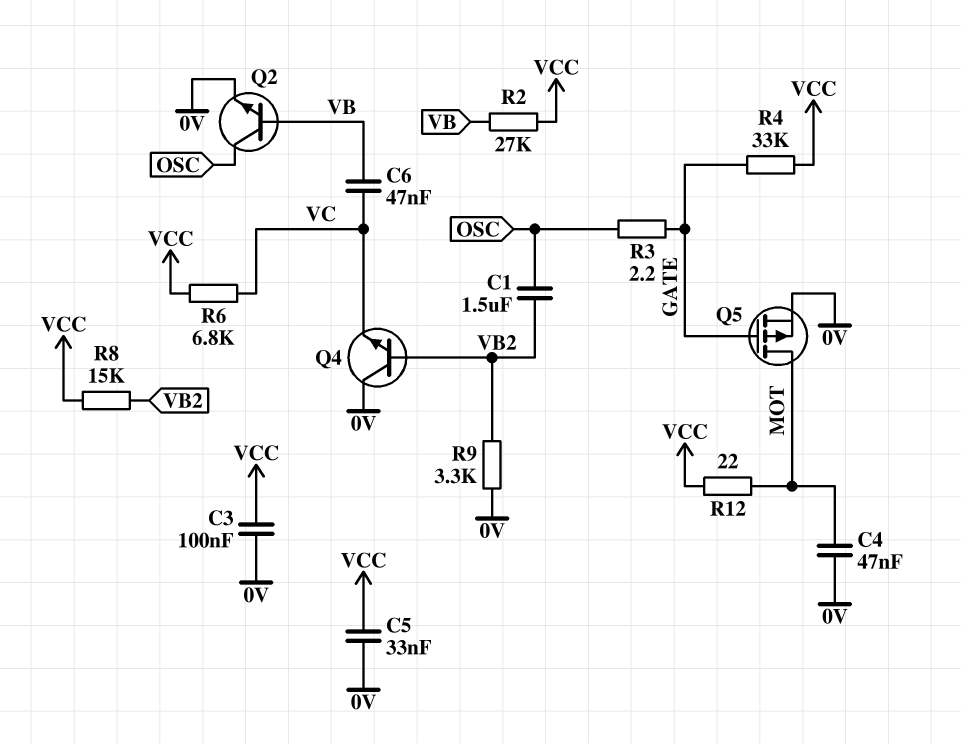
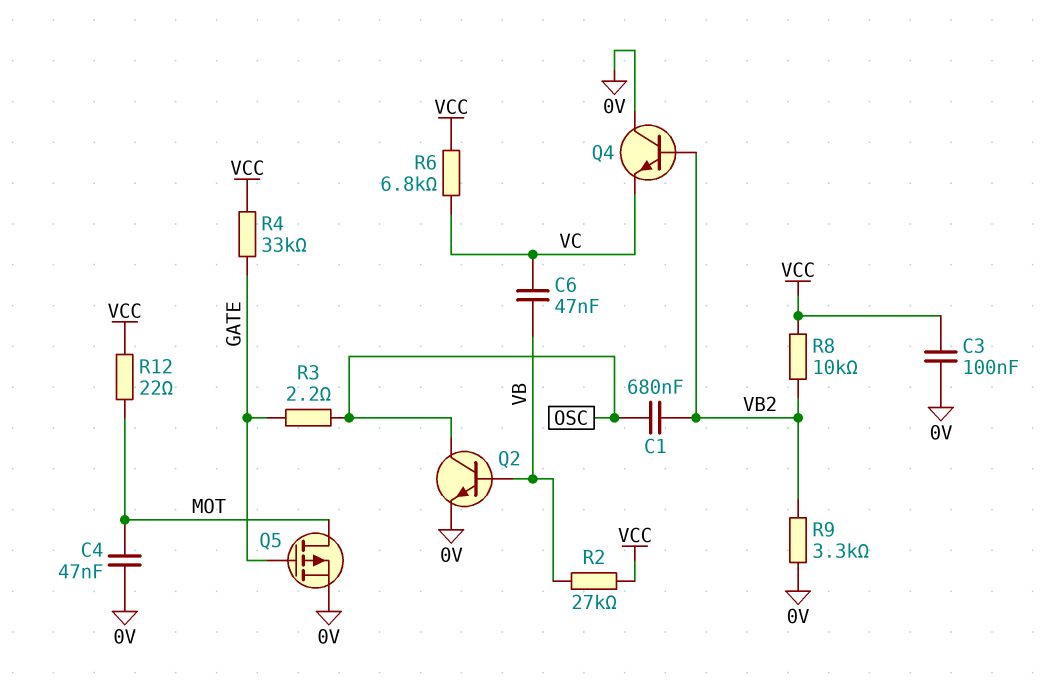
C1: 1.5uF (OSC, VB2) -> 680nF (OSC, VB2)
C5: 33nF (0V, VCC) -> none
R8: 15k (VB2, VCC) -> 10k (VB2, VCC)

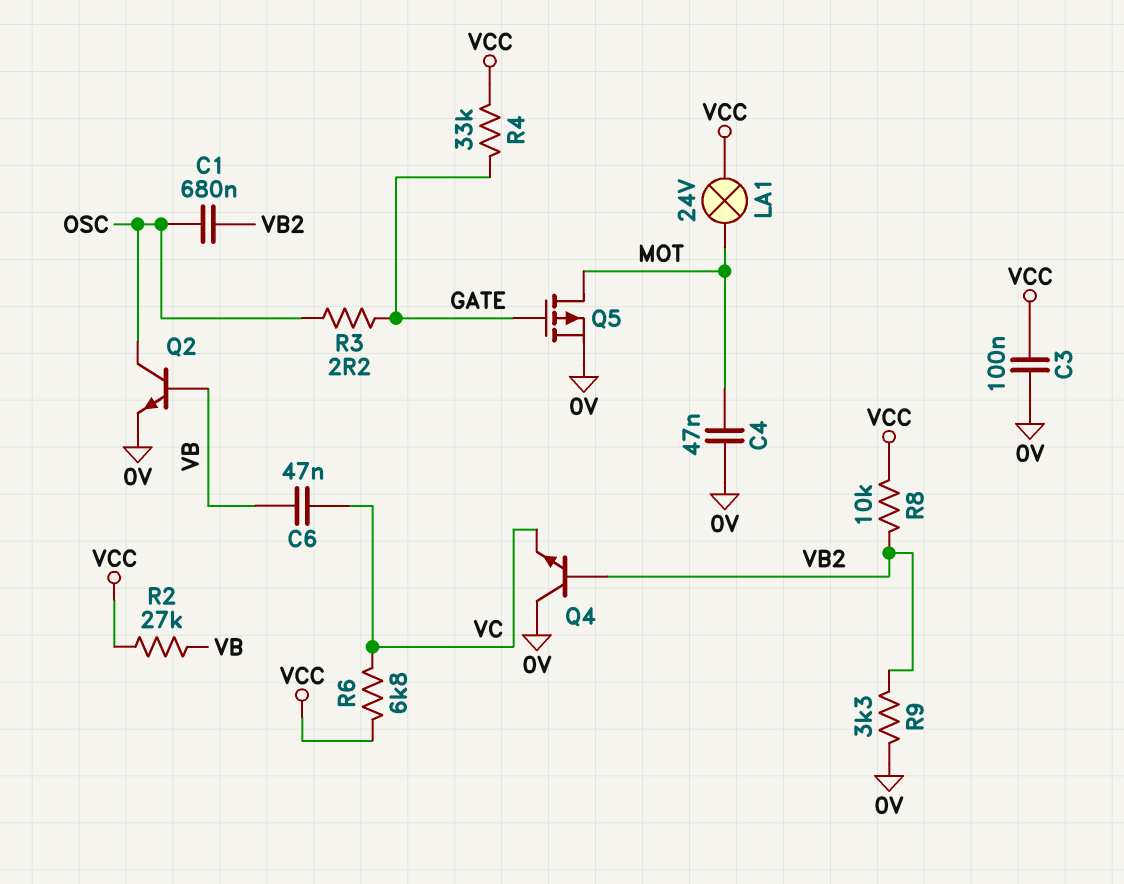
LA1: none -> lamp 24V (MOT, VCC)
R12: 22 (MOT, VCC) -> none

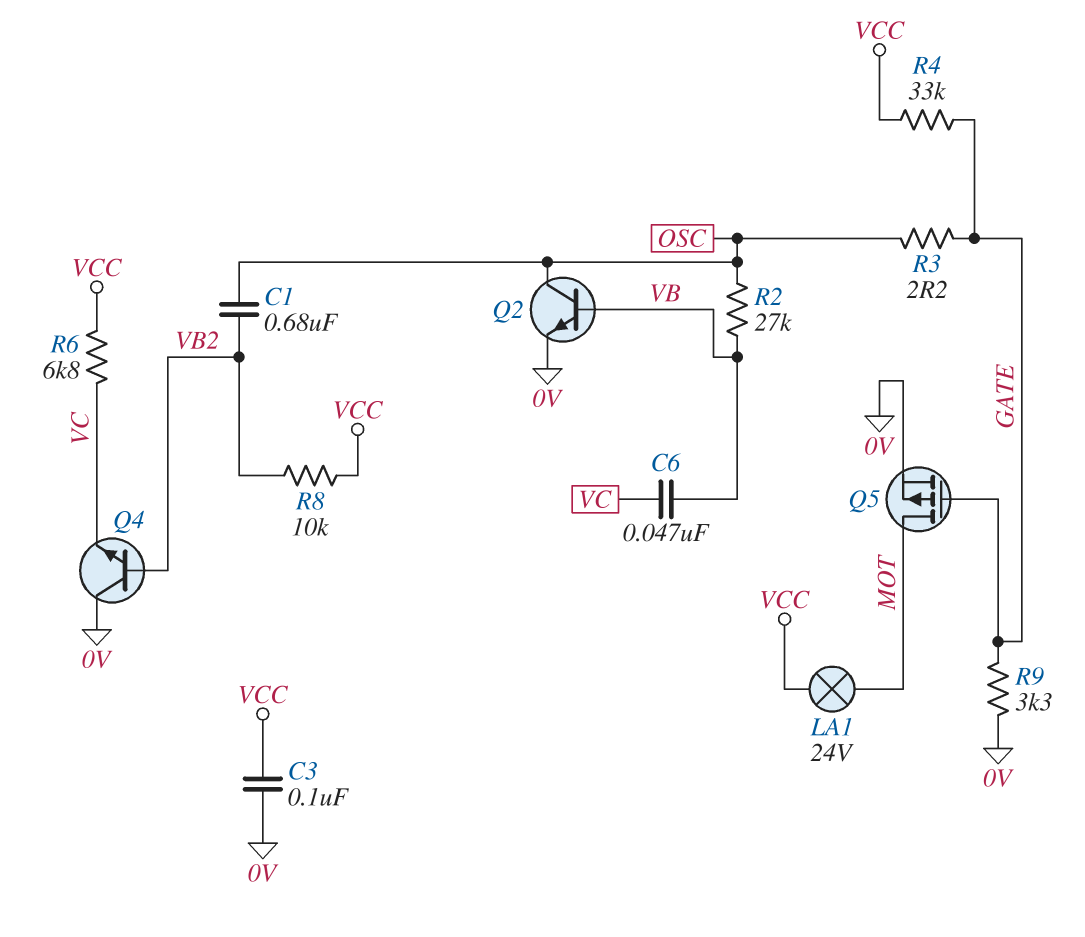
C4: 47nF (0V, MOT) -> none
R2: 27k (VB, VCC) -> 27k (OSC, VB)
R9: 3.3k (0V, VB2) -> 3.3k (0V, GATE)

